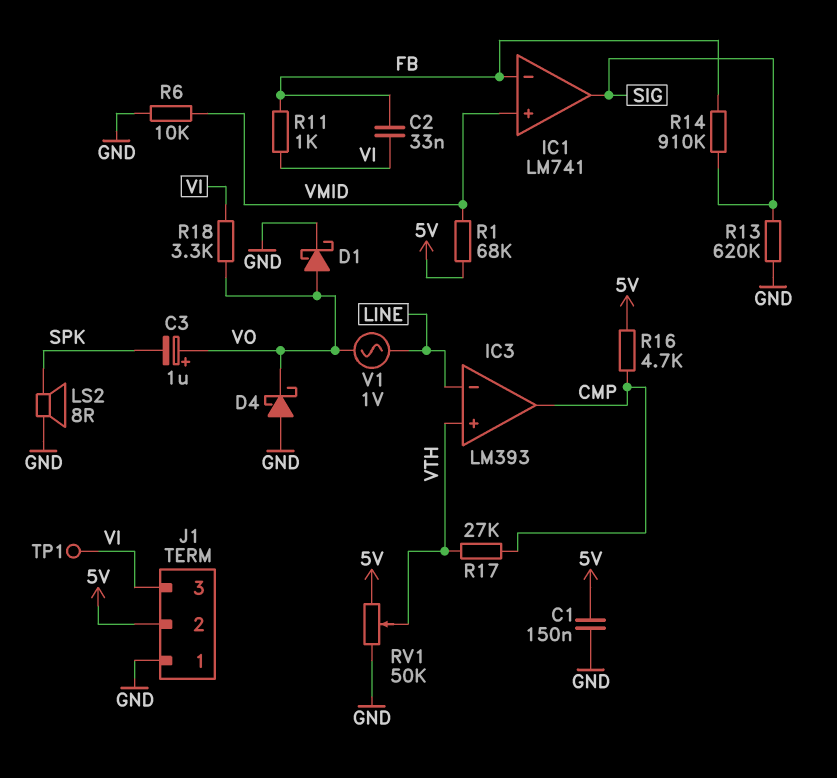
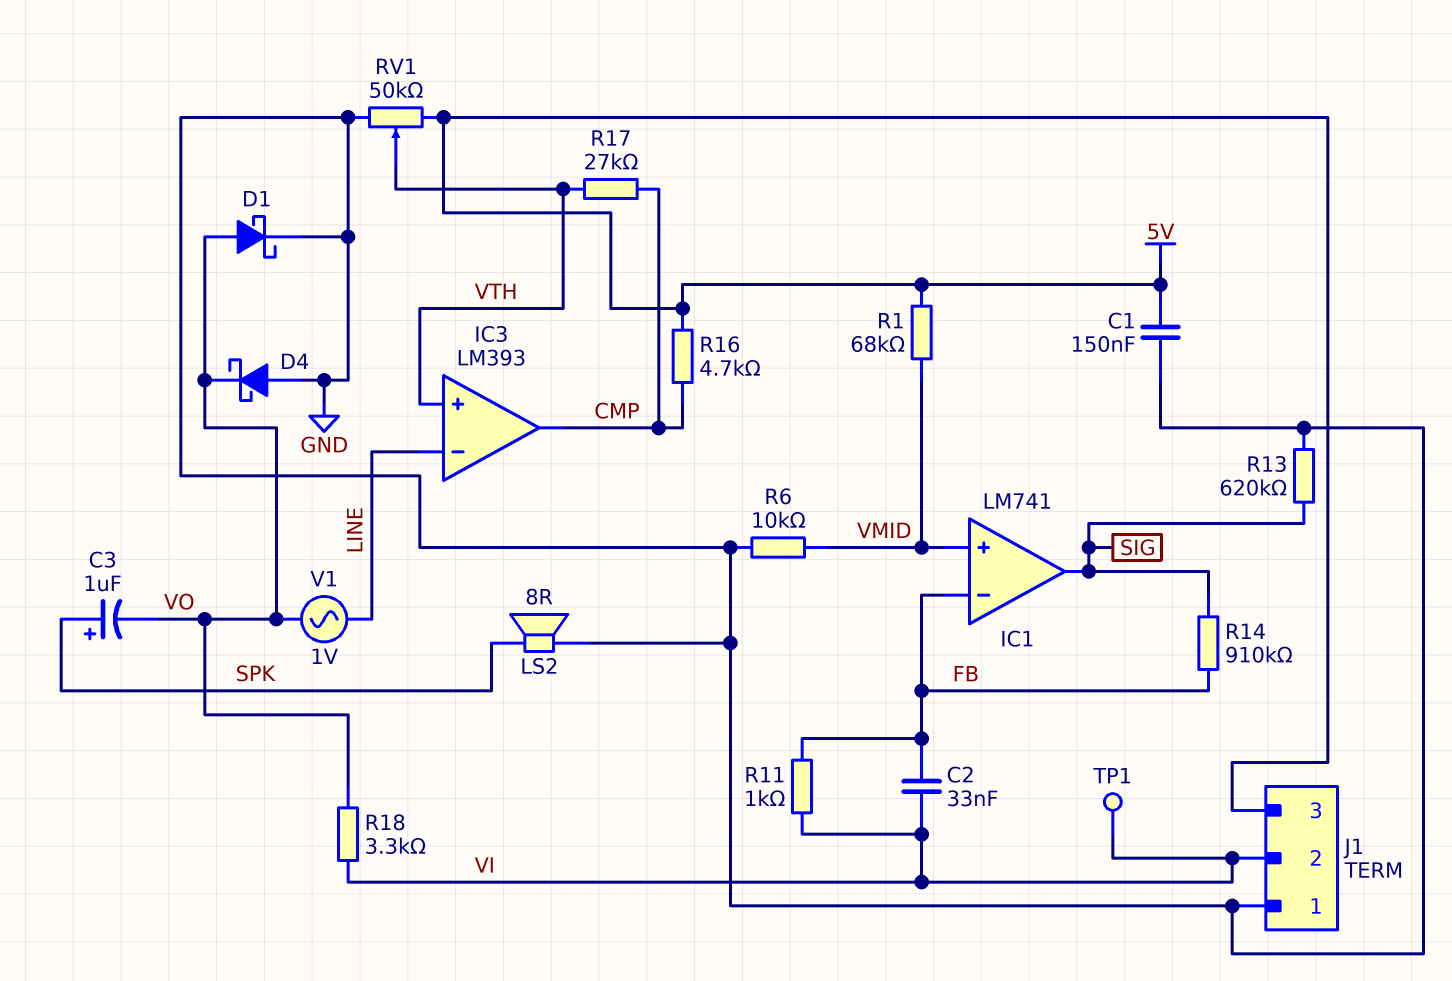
C3: 1uF (plus VO, minus SPK) -> 1uF (plus SPK, minus VO)
J1 pin 2: 5V -> VI
J1 pin 3: VI -> 5V

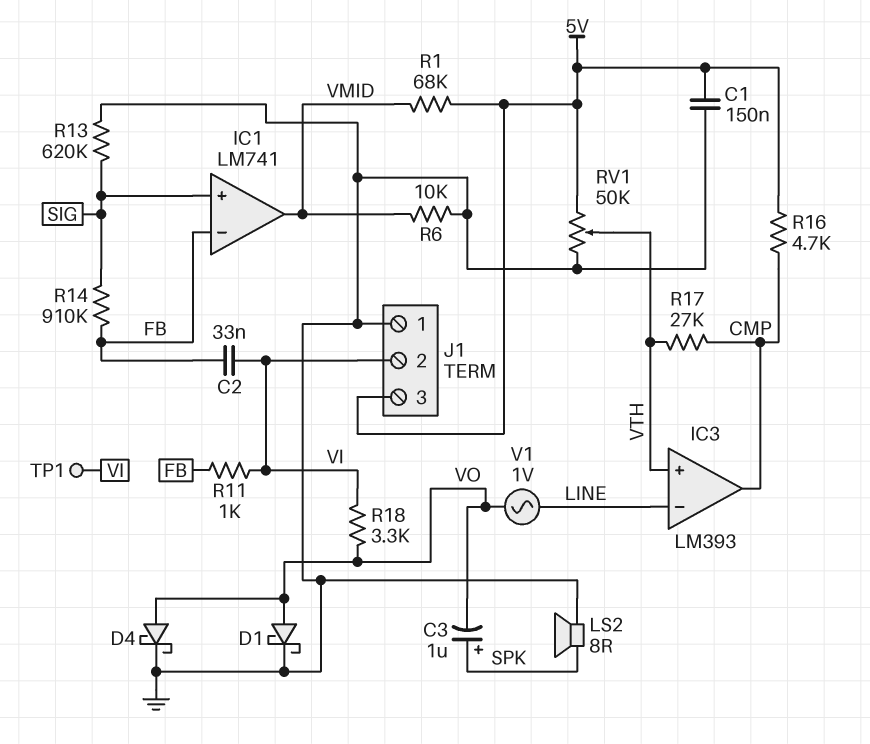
D4: schottky (A GND, K VO) -> schottky (A VO, K GND)
IC1 pin in+: VMID -> SIG
IC1 pin out: SIG -> VMID

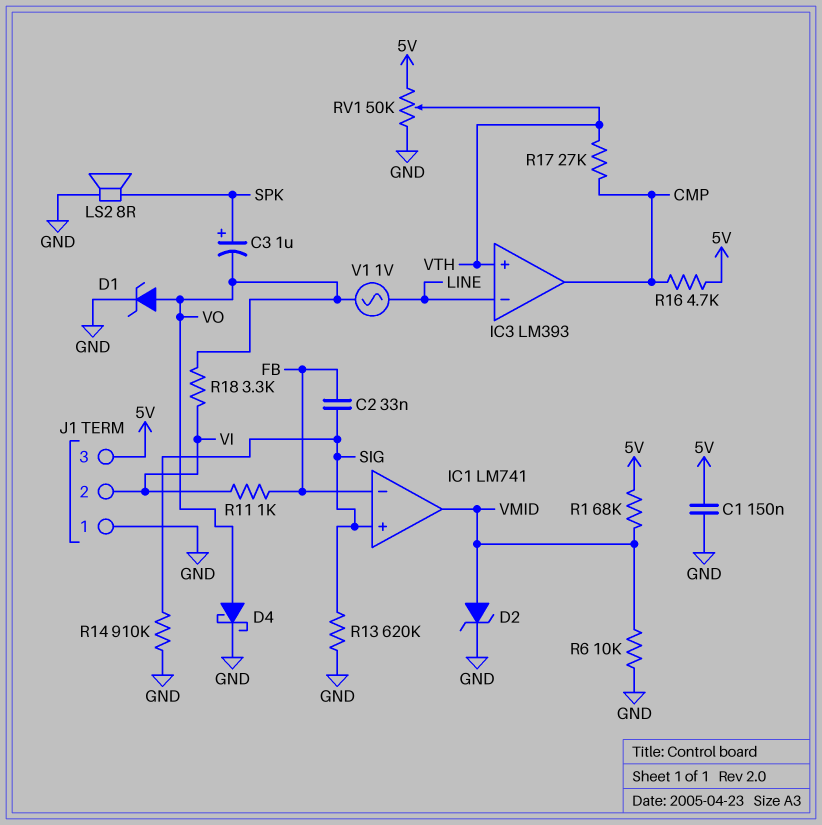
C2: 33nF (FB, VI) -> 33nF (FB, SIG)
D1: schottky (A VO, K GND) -> zener (A VO, K GND)
D2: none -> zener (A VMID, K GND)
R14: 910k (FB, SIG) -> 910k (GND, SIG)
TP1: test point (VI) -> none

